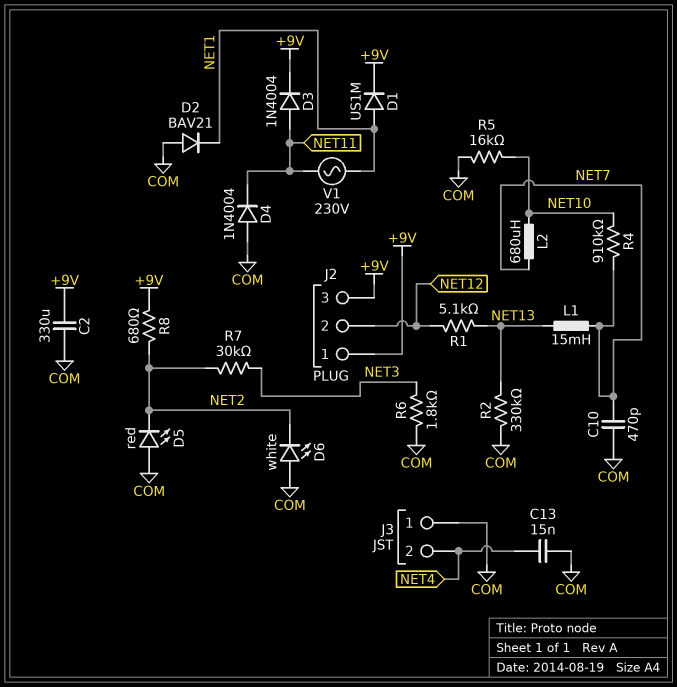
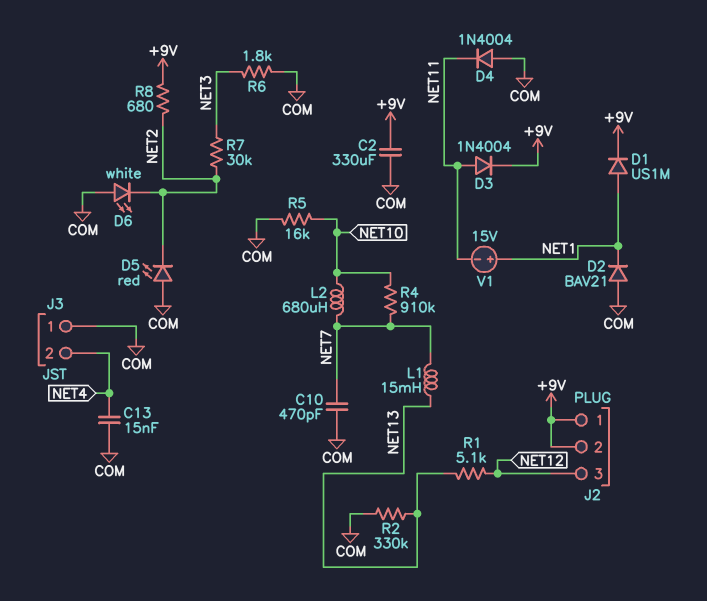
J2 pin 2: NET12 -> +9V
J2 pin 3: +9V -> NET12
V1: AC 230V (NET1, NET11) -> 15V (plus NET1, minus NET11)

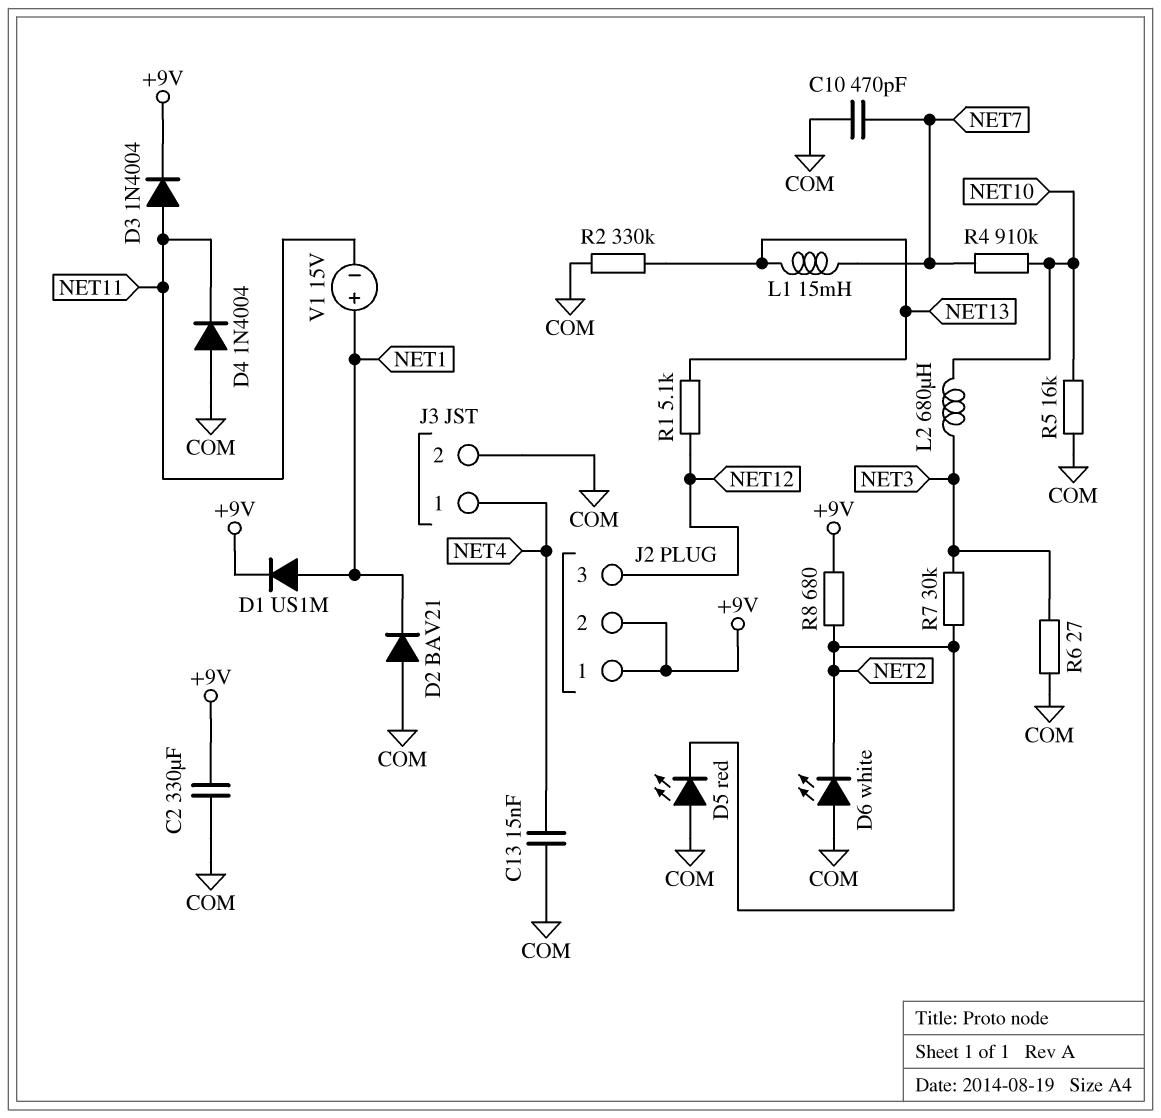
J3 pin 1: COM -> NET4
J3 pin 2: NET4 -> COM
L2: 680uH (NET7, NET10) -> 680uH (NET3, NET10)
R6: 1.8k (COM, NET3) -> 27 (COM, NET3)

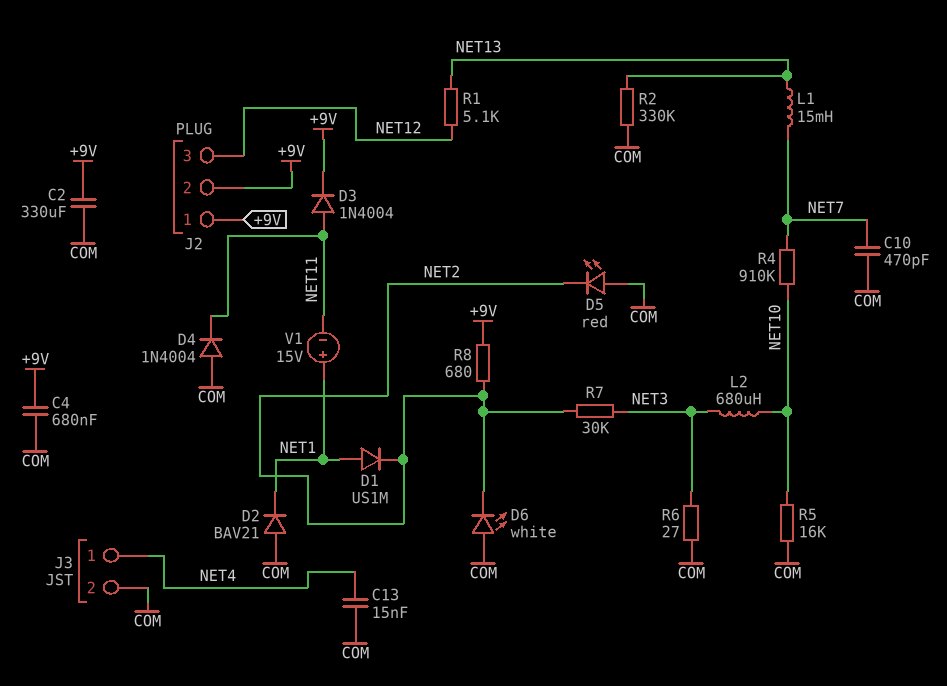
C4: none -> 680nF (+9V, COM)
D1: diode US1M (A NET1, K +9V) -> diode US1M (A NET1, K NET2)

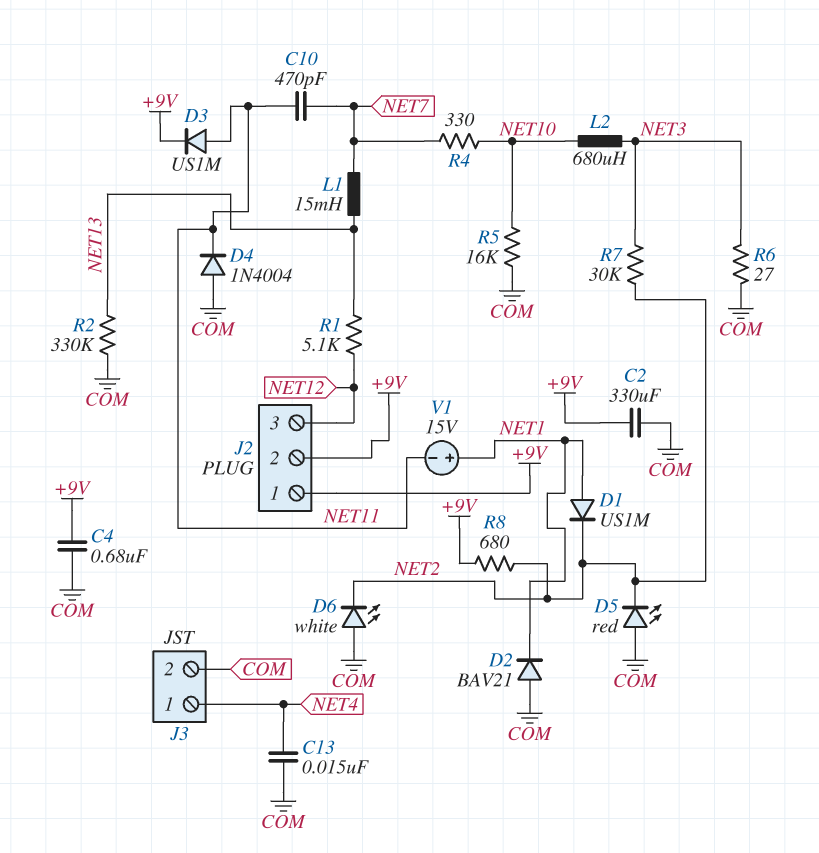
C10: 470pF (COM, NET7) -> 470pF (NET7, NET11)
D3: diode 1N4004 (A NET11, K +9V) -> diode US1M (A NET11, K +9V)
R4: 910k (NET7, NET10) -> 330 (NET7, NET10)

